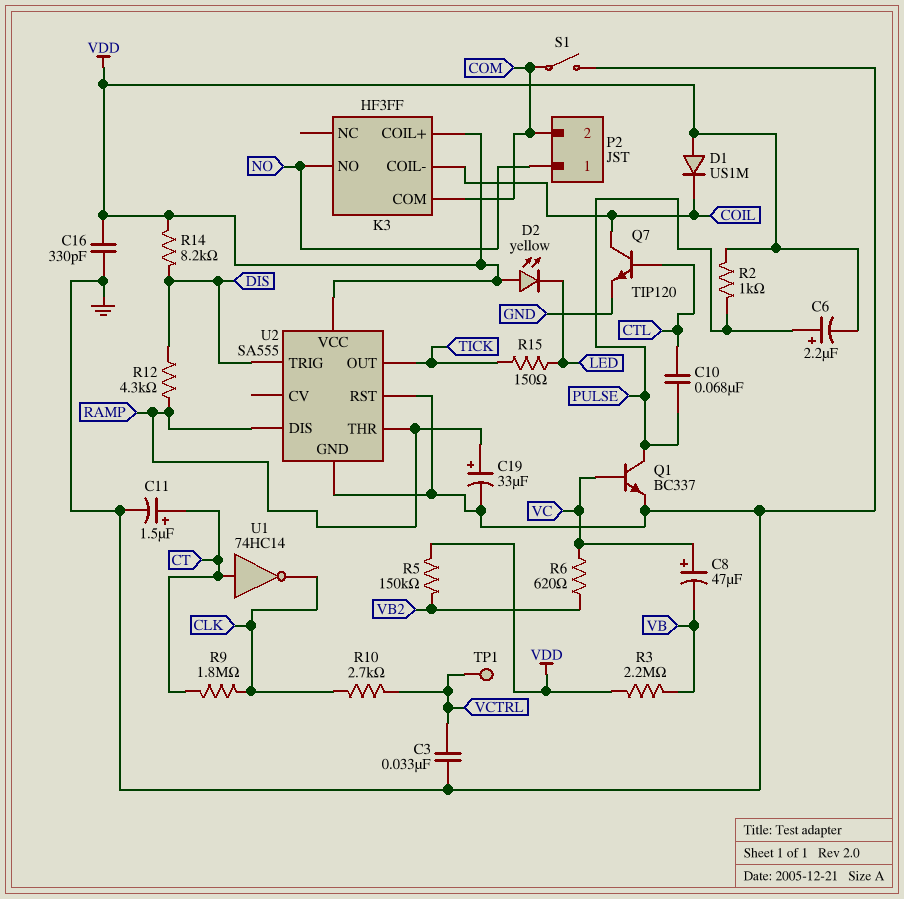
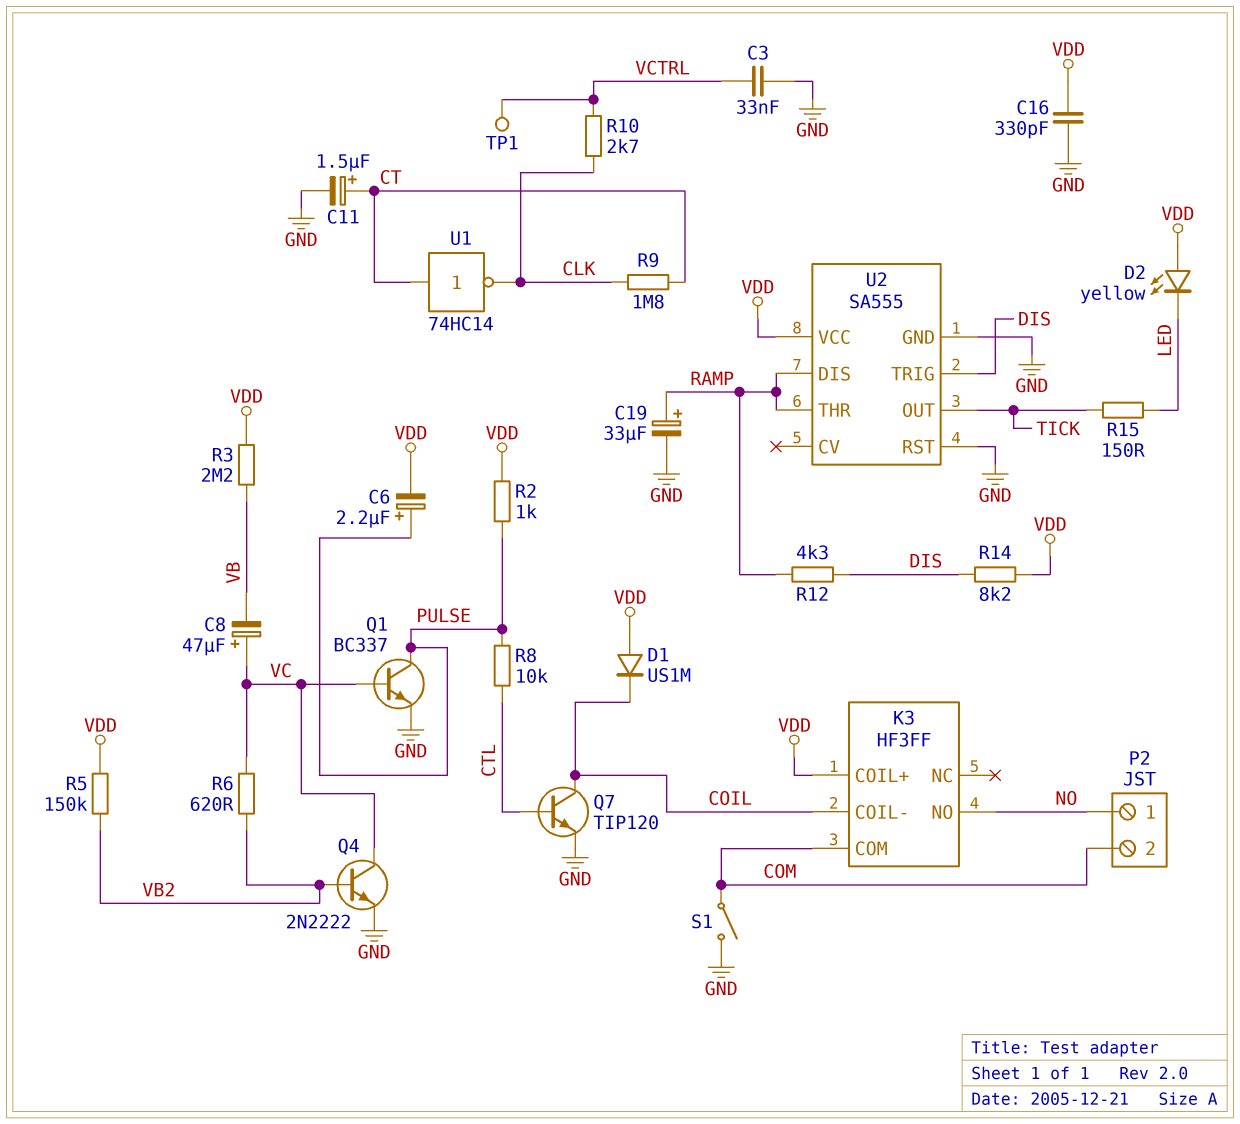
C10: 68nF (CTL, PULSE) -> none
Q4: none -> NPN 2N2222 (B VB2, C VC, E GND)
R8: none -> 10k (CTL, PULSE)

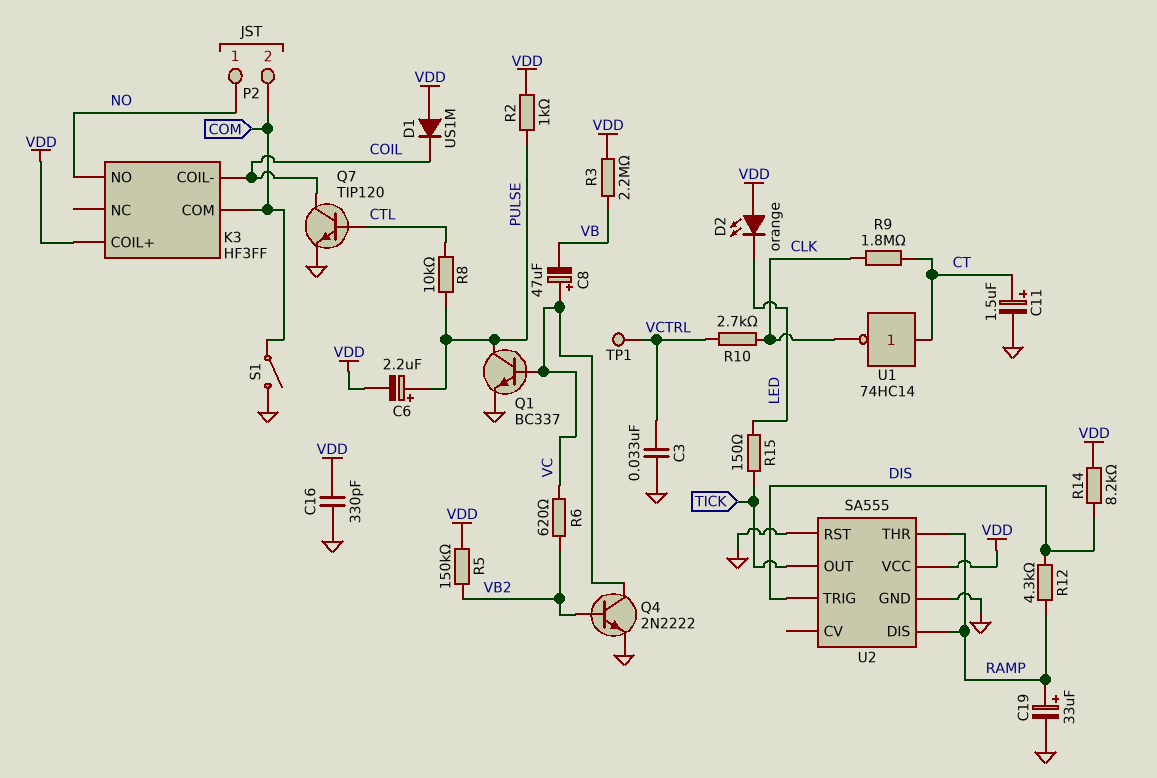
D2: LED yellow (A VDD, K LED) -> LED orange (A VDD, K LED)

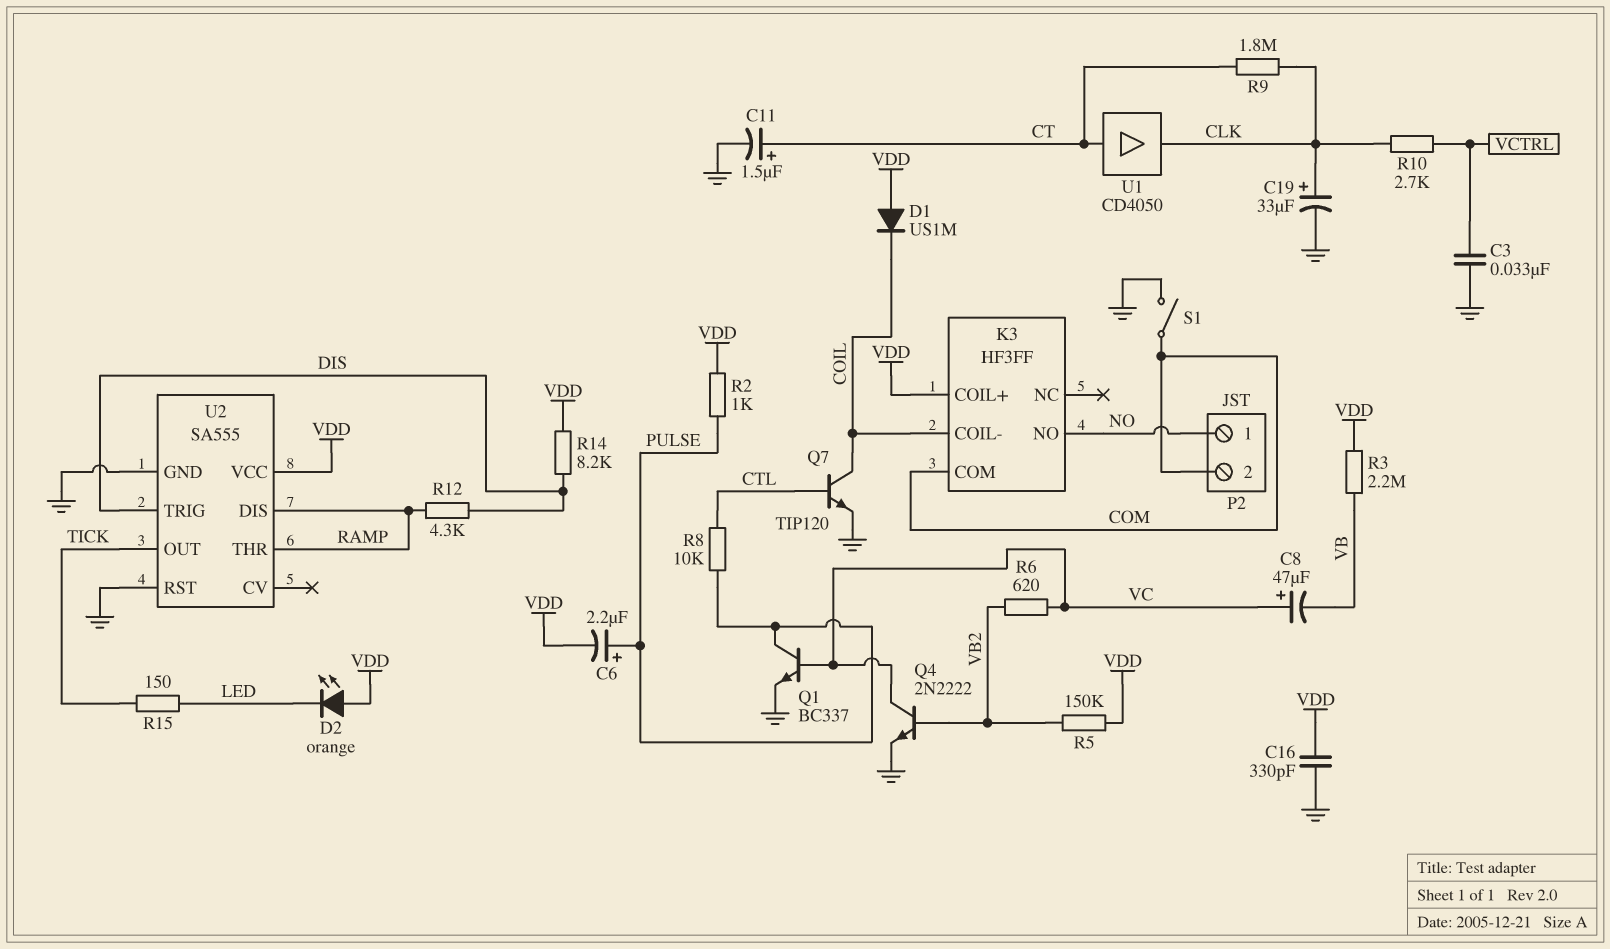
C19: 33uF (plus RAMP, minus GND) -> 33uF (plus CLK, minus GND)
TP1: test point (VCTRL) -> none
U1: NOT 74HC14 (in CT, out CLK) -> buffer CD4050 (in CT, out CLK)

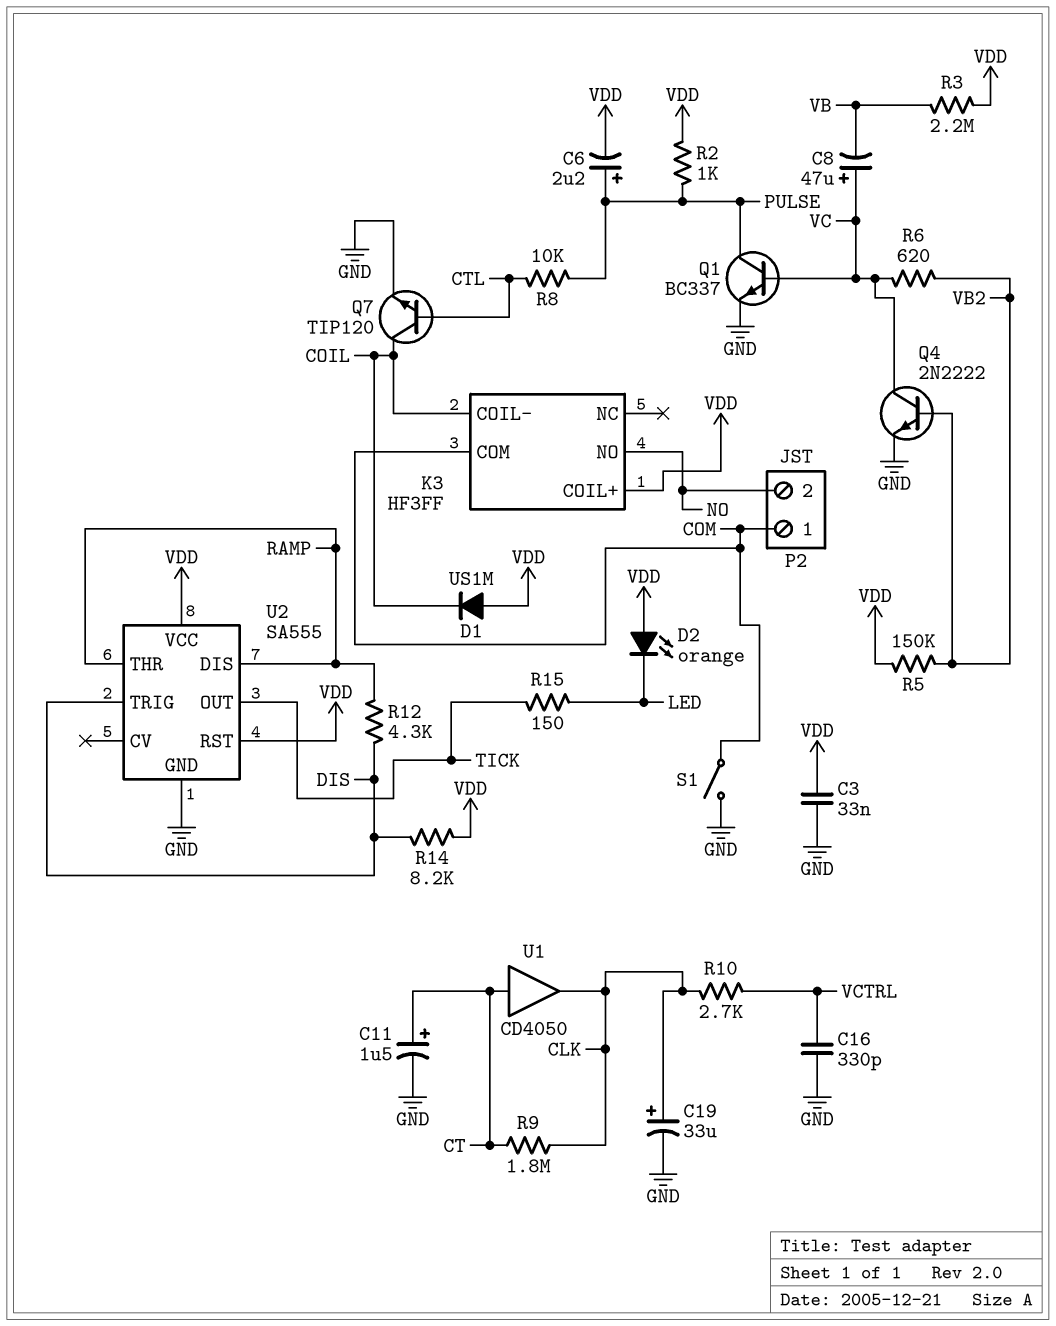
C3: 33nF (GND, VCTRL) -> 33nF (GND, VDD)
C16: 330pF (GND, VDD) -> 330pF (GND, VCTRL)
P2 pin 1: NO -> COM
P2 pin 2: COM -> NO
U2 pin RST: GND -> VDD

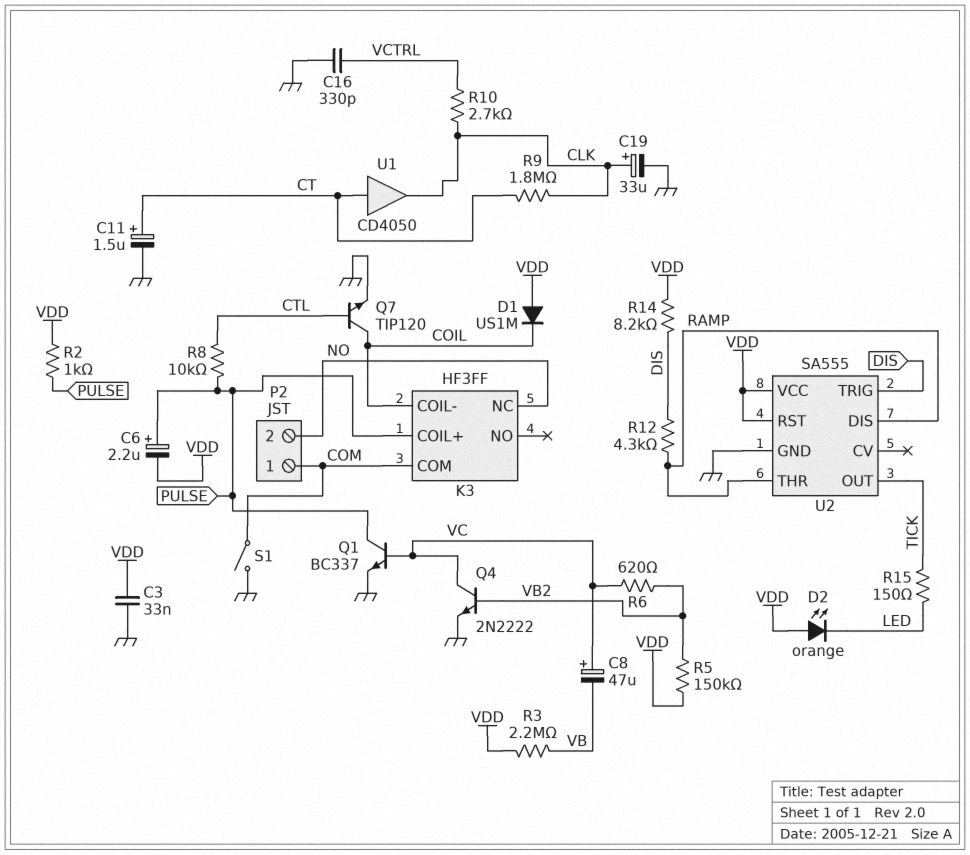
K3 pin COIL+: VDD -> PULSE
K3 pin NC: none -> NO
K3 pin NO: NO -> none

